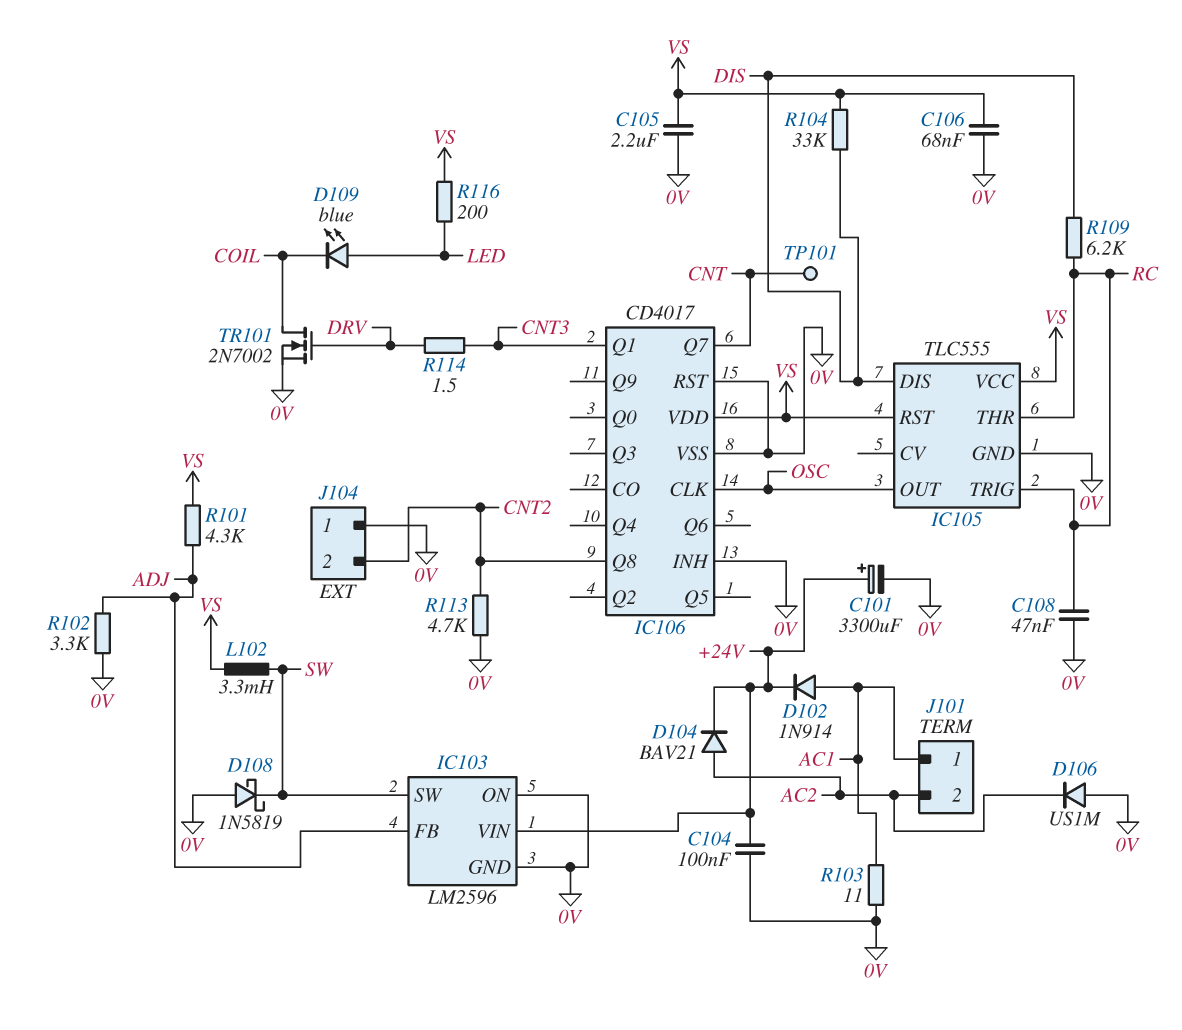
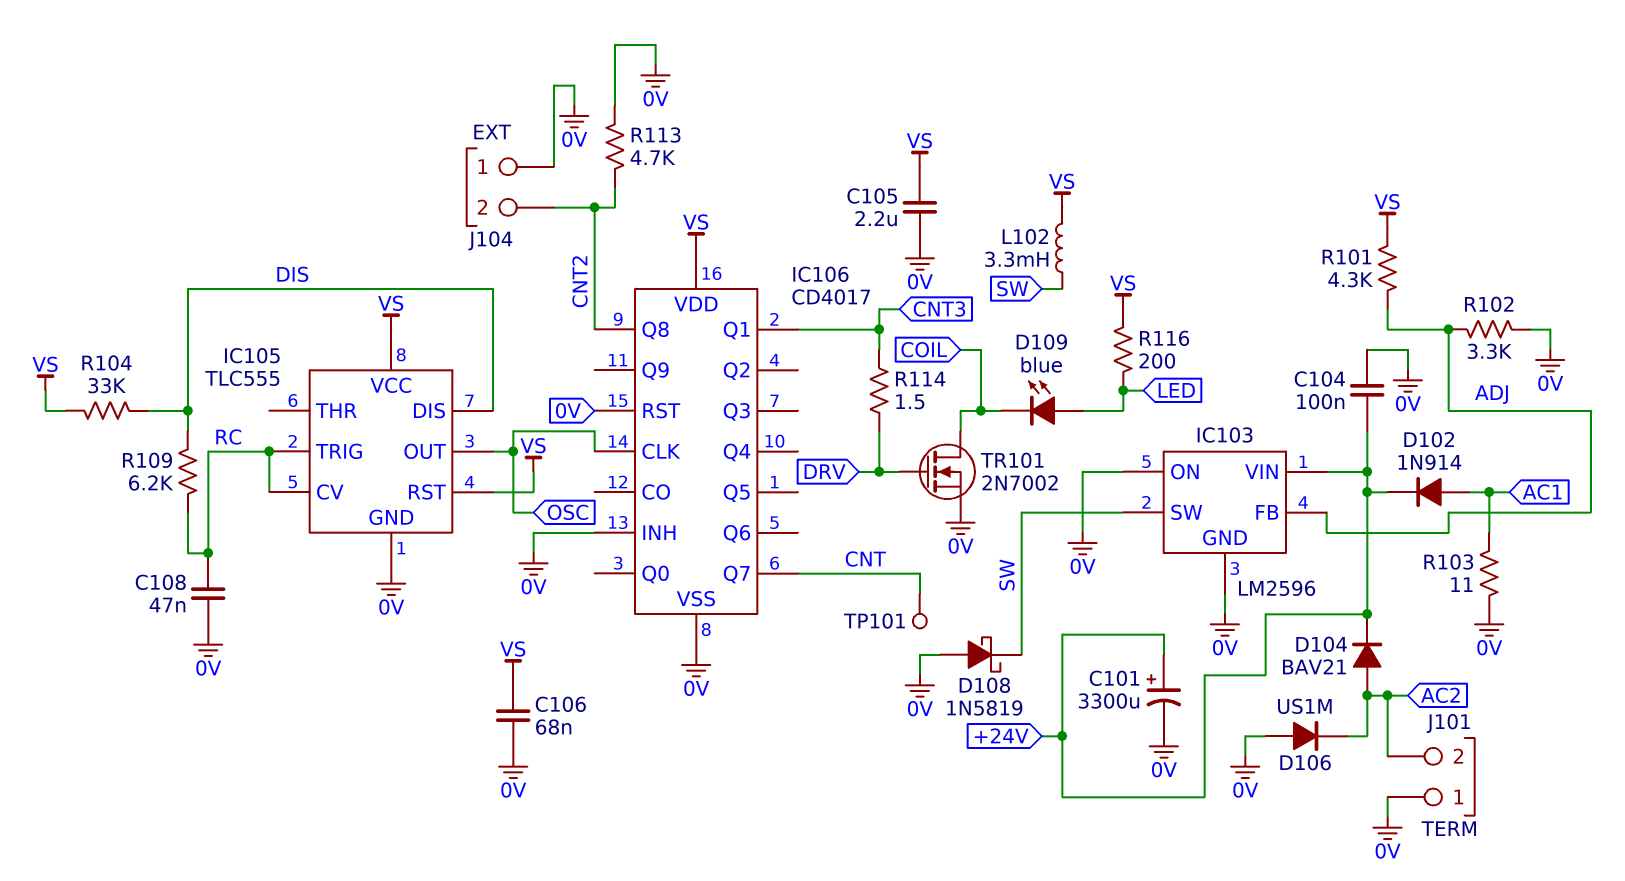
IC105 pin CV: none -> RC
IC105 pin THR: RC -> none
J101 pin 1: AC1 -> 0V

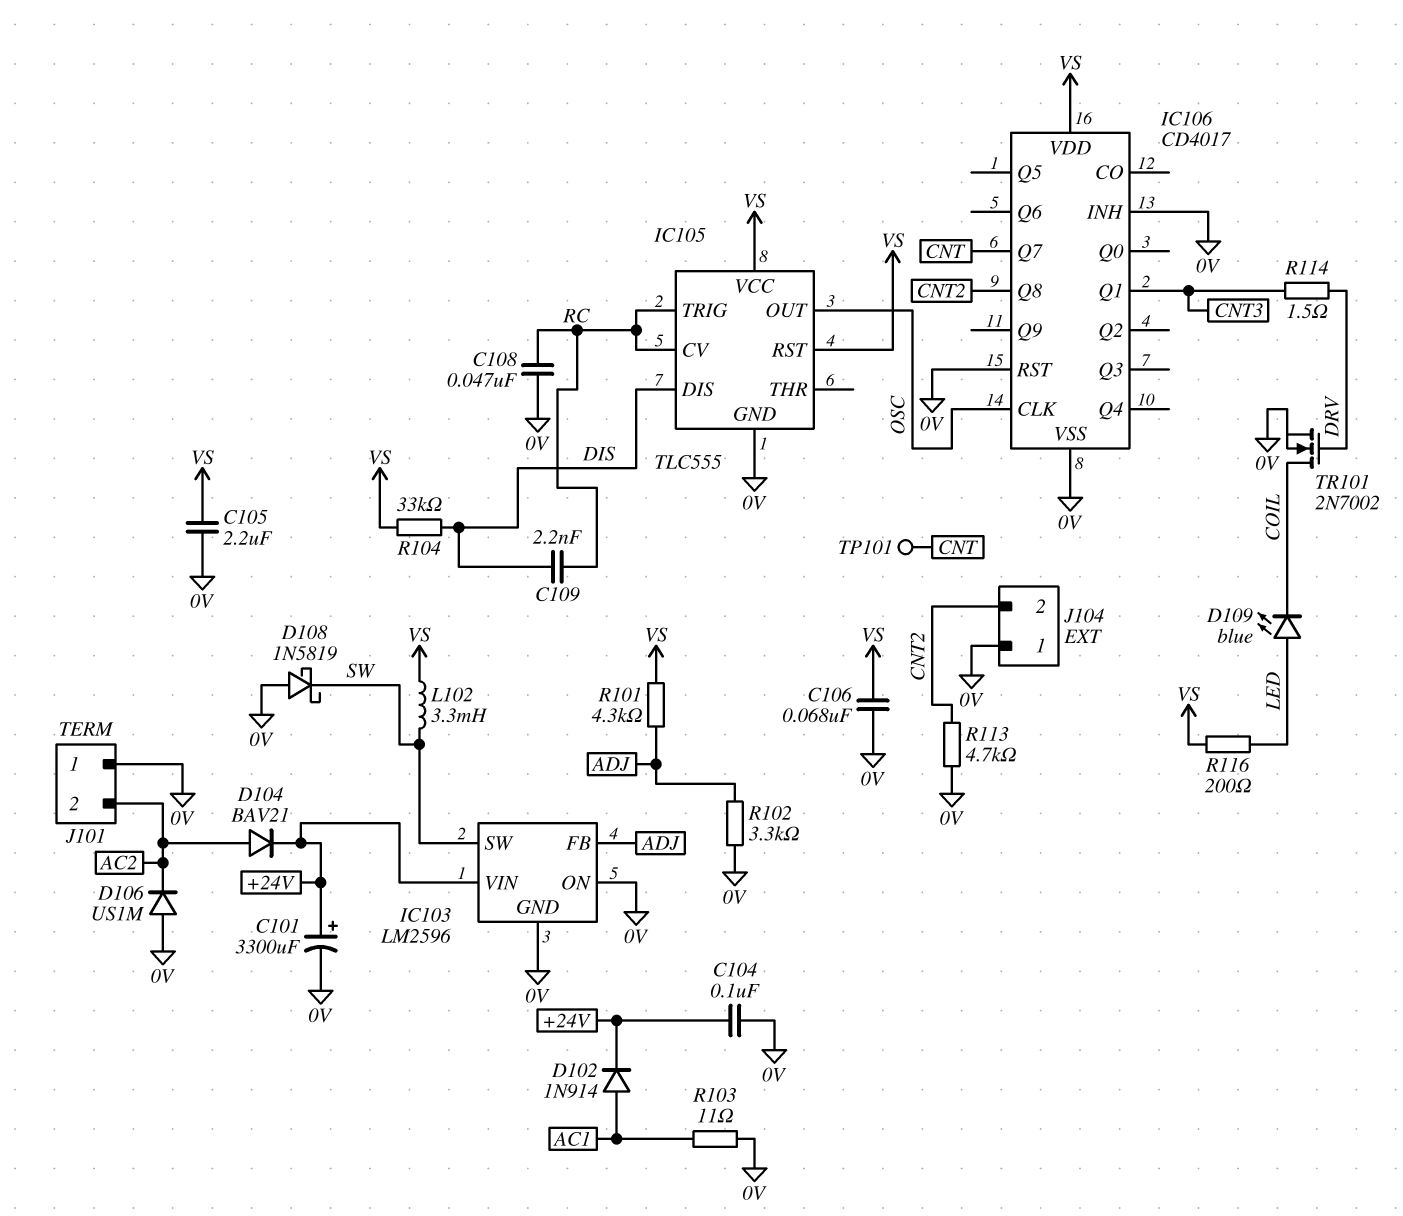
C109: none -> 2.2nF (DIS, RC)
R109: 6.2k (DIS, RC) -> none

